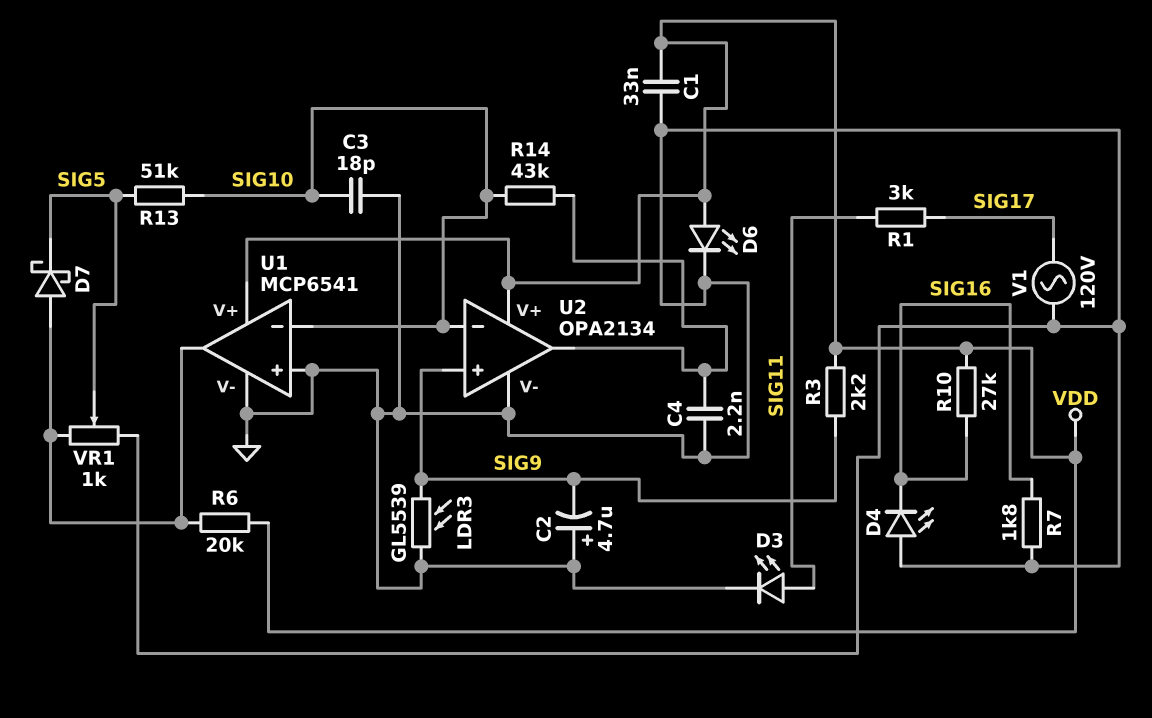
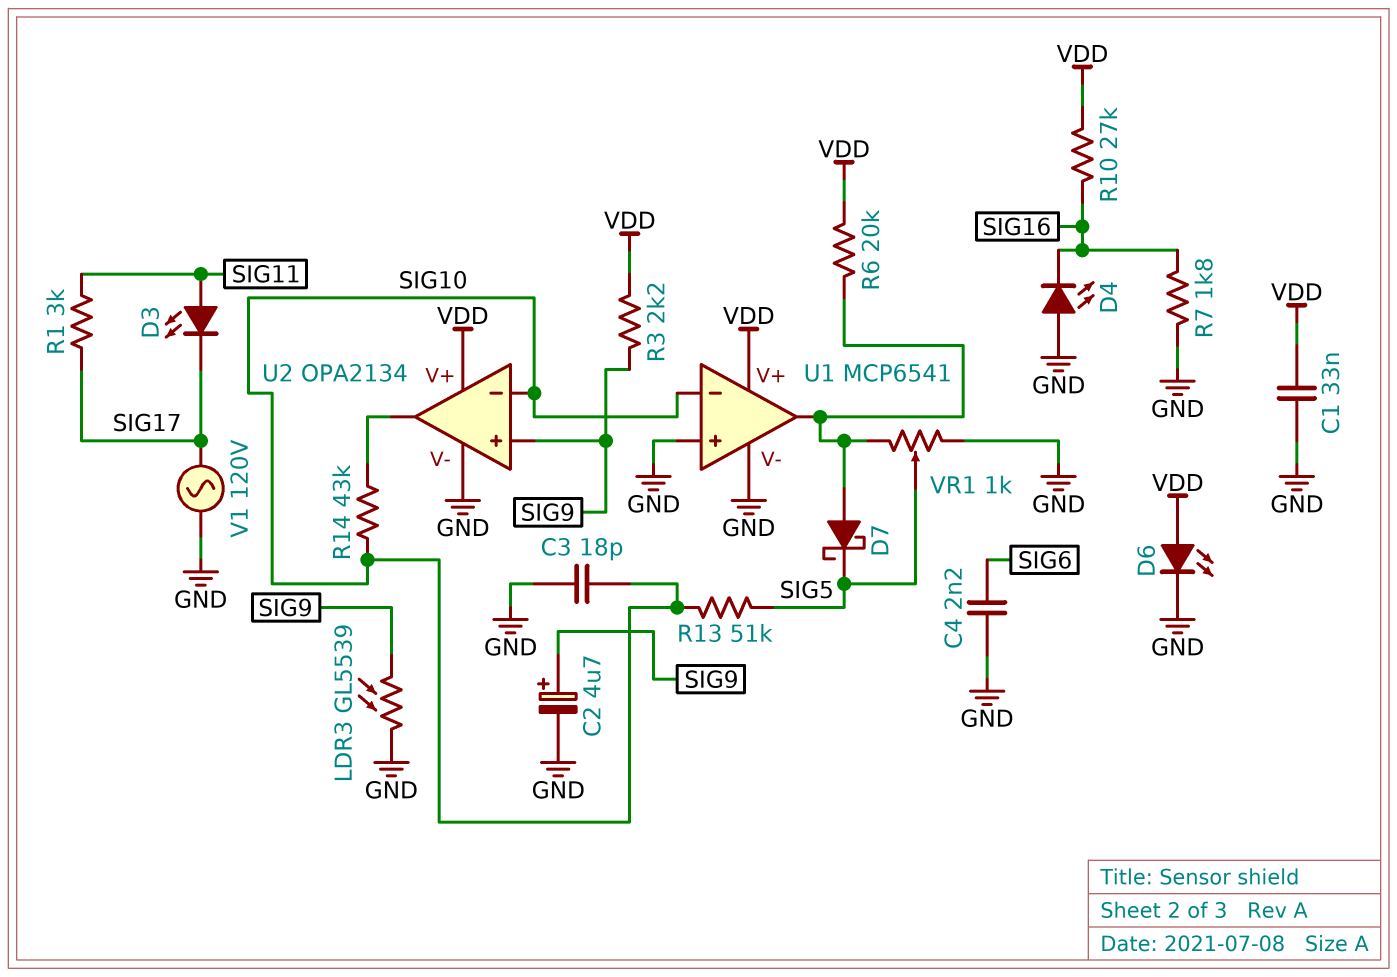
C2: 4.7uF (plus GND, minus SIG9) -> 4.7uF (plus SIG9, minus GND)
C4: 2.2nF (GND, U2/out) -> 2.2nF (GND, SIG6)
D3: LED (A SIG11, K GND) -> LED (A SIG11, K SIG17)

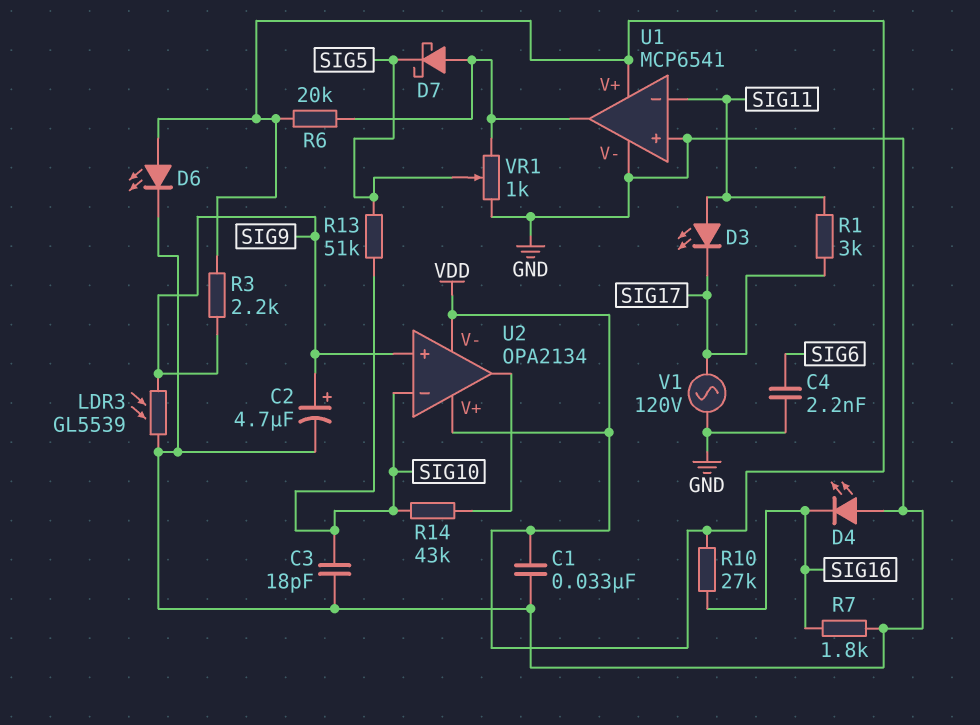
U1 pin in-: SIG10 -> SIG11
U2 pin V-: GND -> VDD

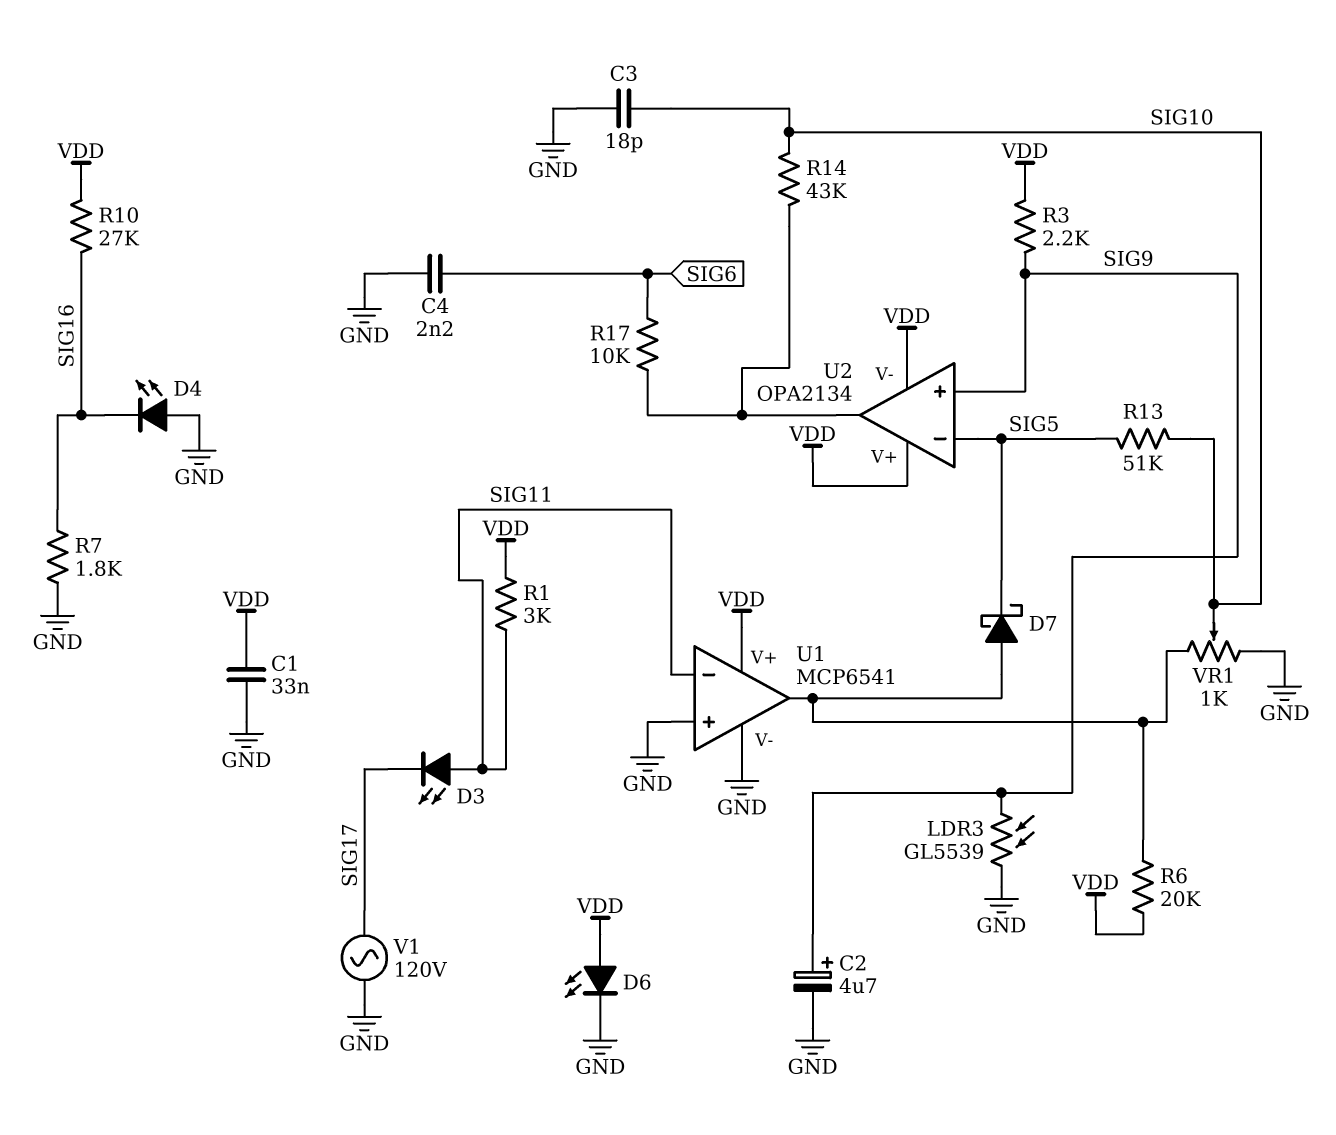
R1: 3k (SIG11, SIG17) -> 3k (SIG11, VDD)
R17: none -> 10k (SIG6, U2/out)
U2 pin in-: SIG10 -> SIG5
VR1: 1k (GND, U1/out, wiper SIG5) -> 1k (GND, U1/out, wiper SIG10)

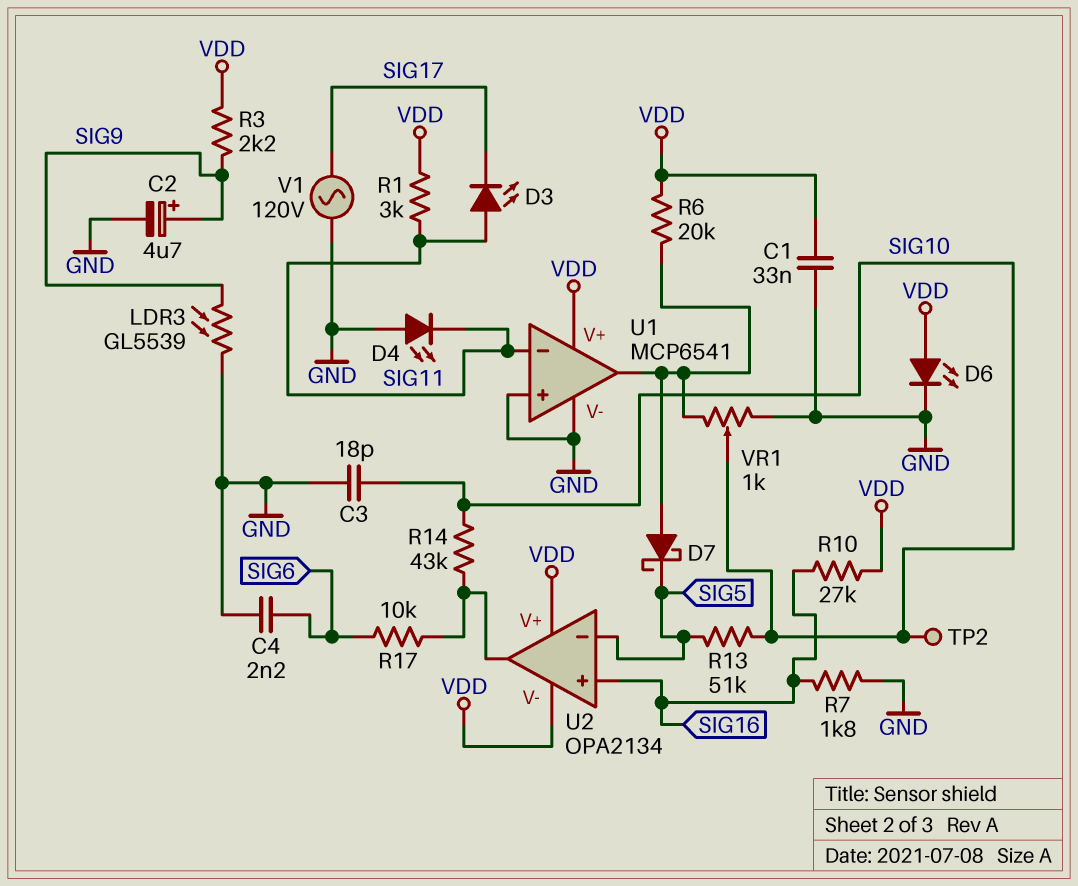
D4: LED (A GND, K SIG16) -> LED (A GND, K SIG11)
TP2: none -> test point (SIG10)
U2 pin in+: SIG9 -> SIG16

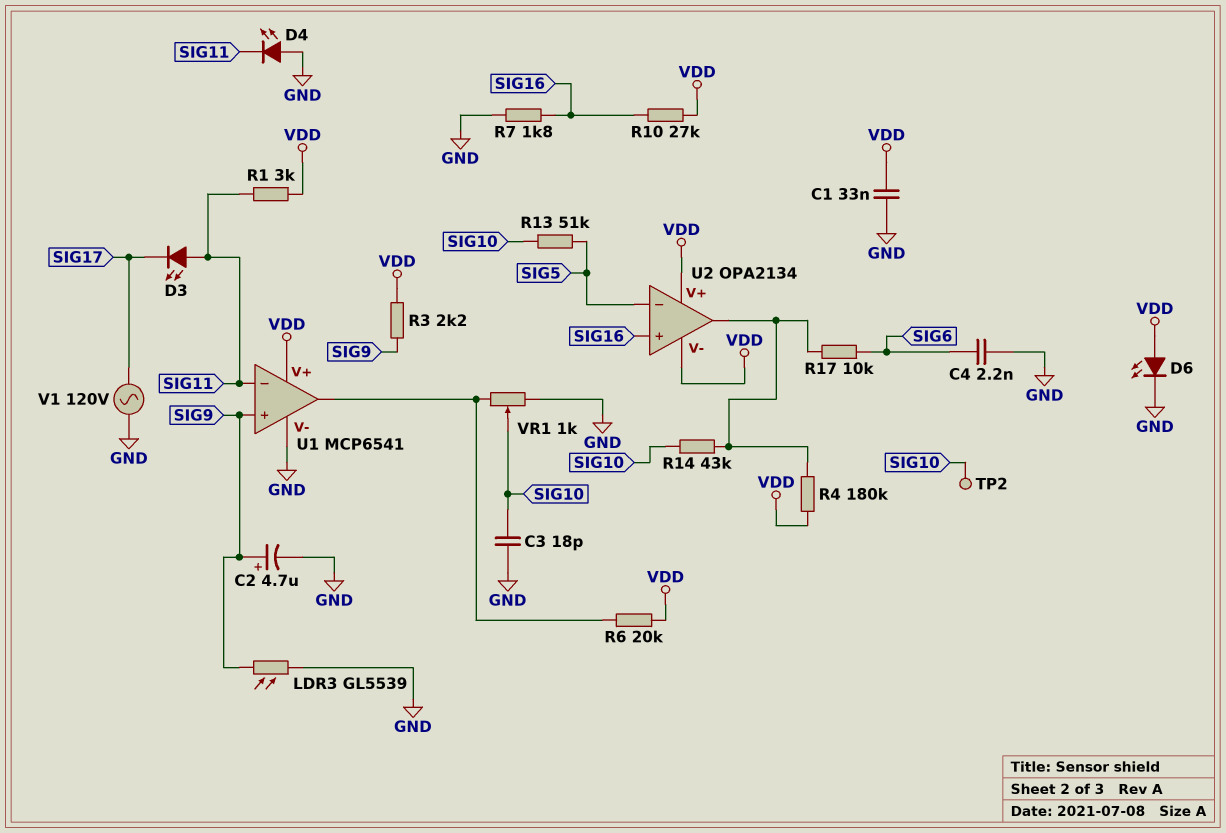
D7: schottky (A U1/out, K SIG5) -> none
R4: none -> 180k (U2/out, VDD)
U1 pin in+: GND -> SIG9

